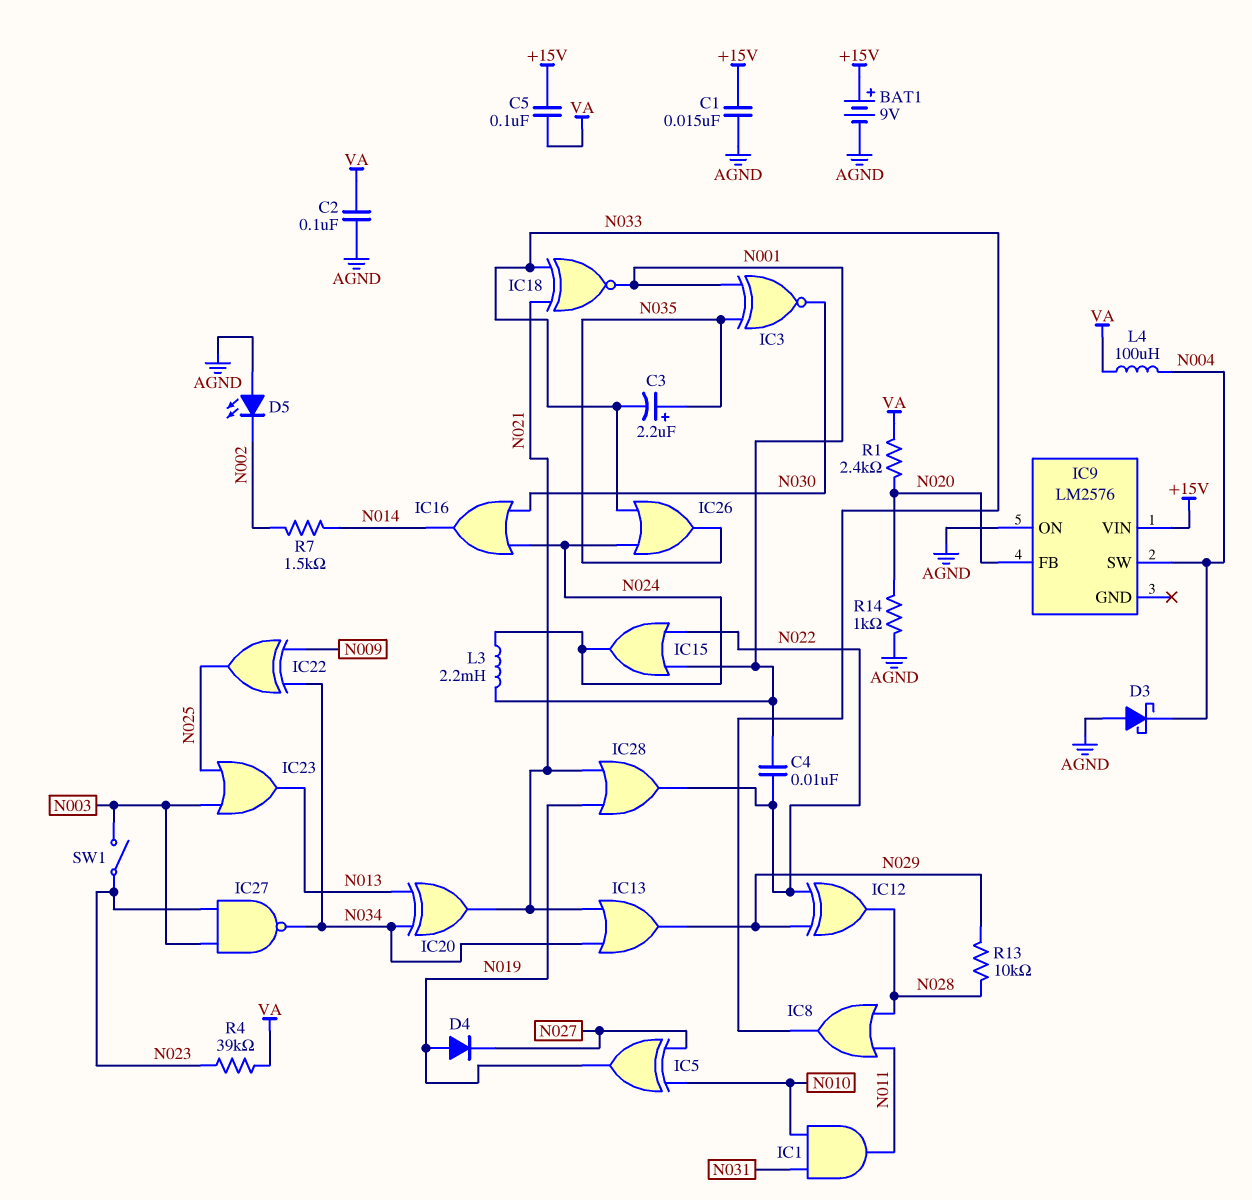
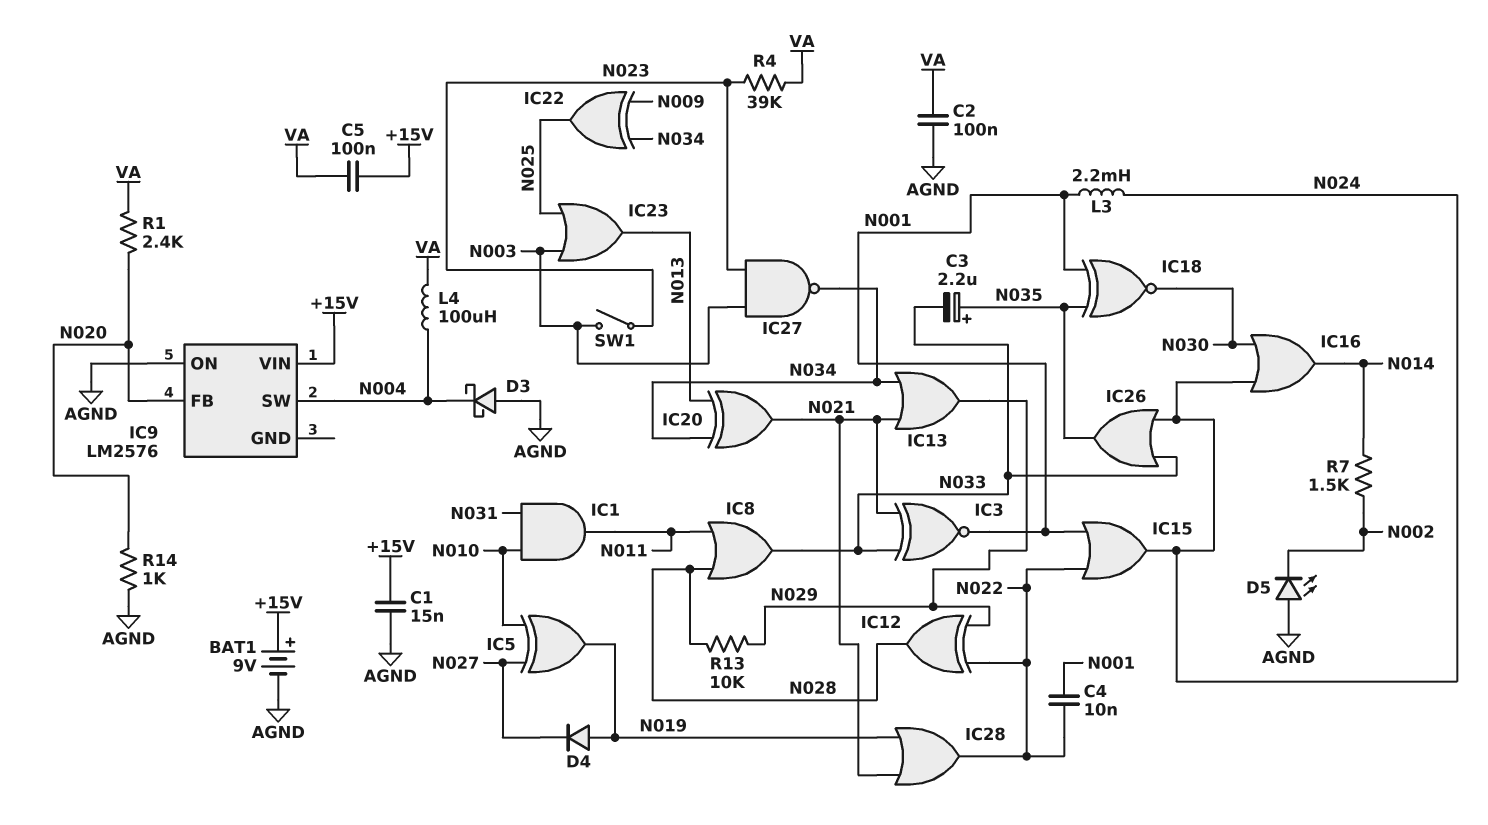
IC3: XNOR (in N001, in N035, out N030) -> XNOR (in N021, in N033, out N001)
IC18: XNOR (in N021, in N033, out N001) -> XNOR (in N001, in N035, out N030)

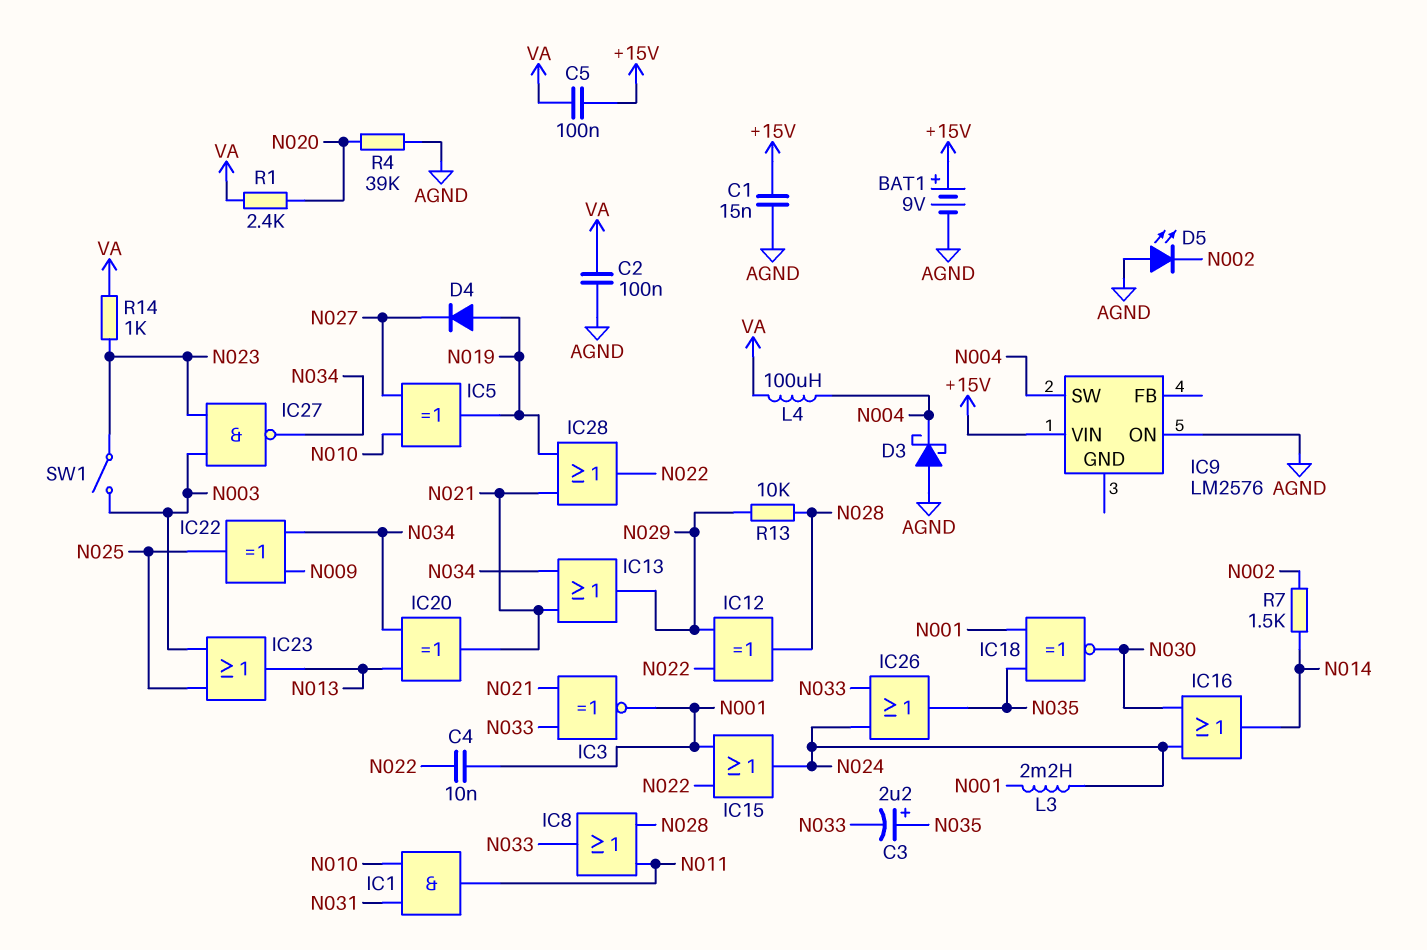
IC9 pin FB: N020 -> none
R4: 39k (N023, VA) -> 39k (AGND, N020)
R14: 1k (AGND, N020) -> 1k (N023, VA)

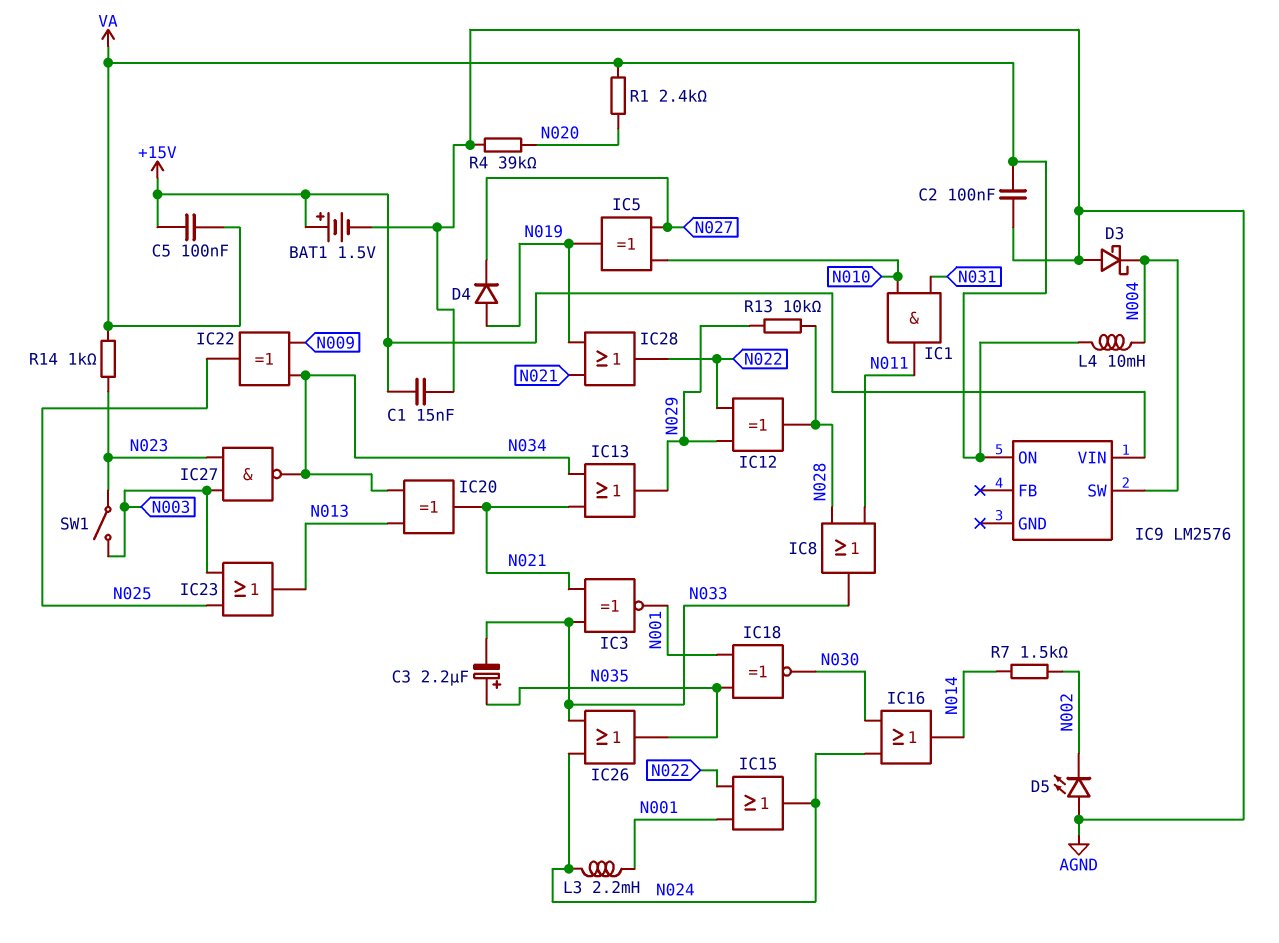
BAT1: 9V (plus +15V, minus AGND) -> 1.5V (plus +15V, minus AGND)
C4: 10nF (N001, N022) -> none
IC9 pin ON: AGND -> VA
L4: 100uH (N004, VA) -> 10mH (N004, VA)

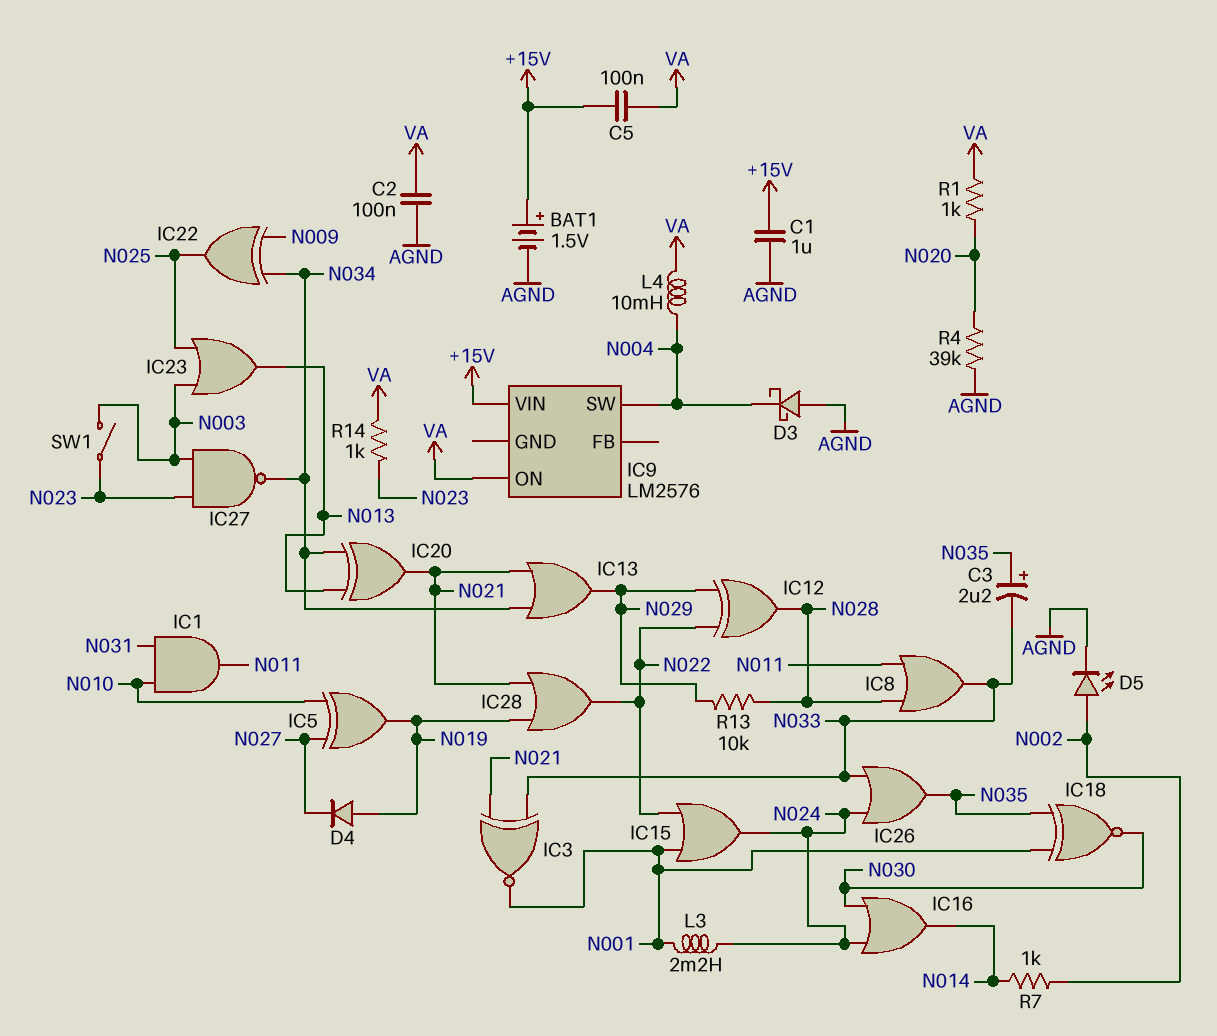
C1: 15nF (+15V, AGND) -> 1uF (+15V, AGND)
D5: LED (A AGND, K N002) -> LED (A N002, K AGND)
R1: 2.4k (N020, VA) -> 1k (N020, VA)
R7: 1.5k (N002, N014) -> 1k (N002, N014)

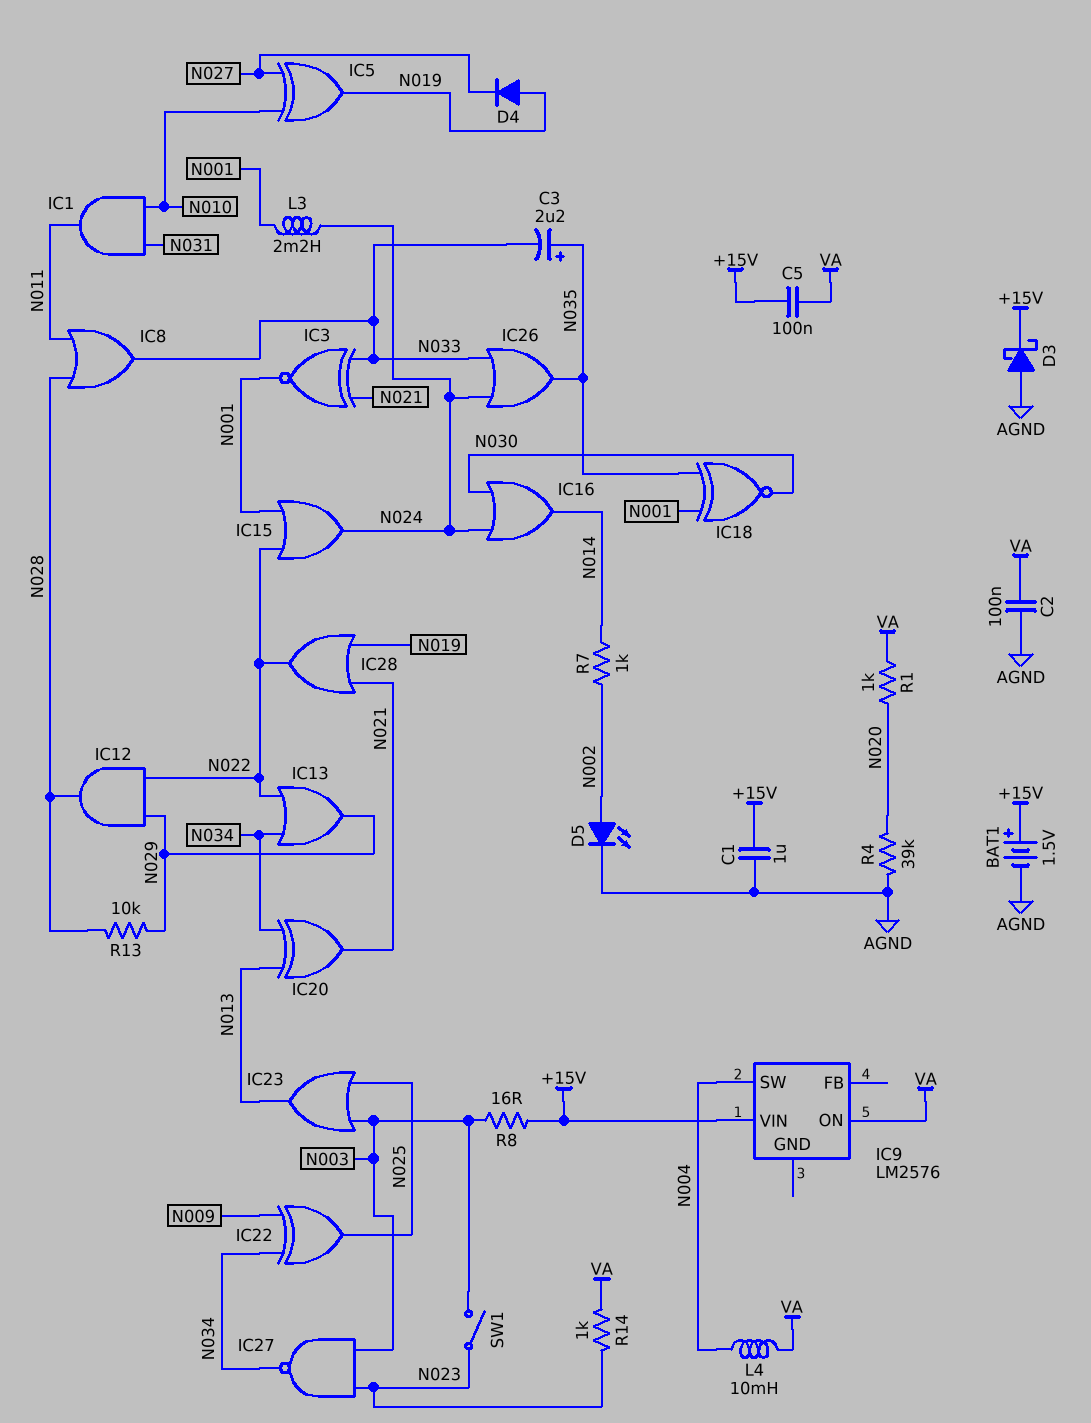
D3: schottky (A AGND, K N004) -> schottky (A AGND, K +15V)
IC12: XOR (in N022, in N029, out N028) -> AND (in N022, in N029, out N028)
IC13: OR (in N021, in N034, out N029) -> OR (in N022, in N034, out N029)
R8: none -> 16 (+15V, N003)

